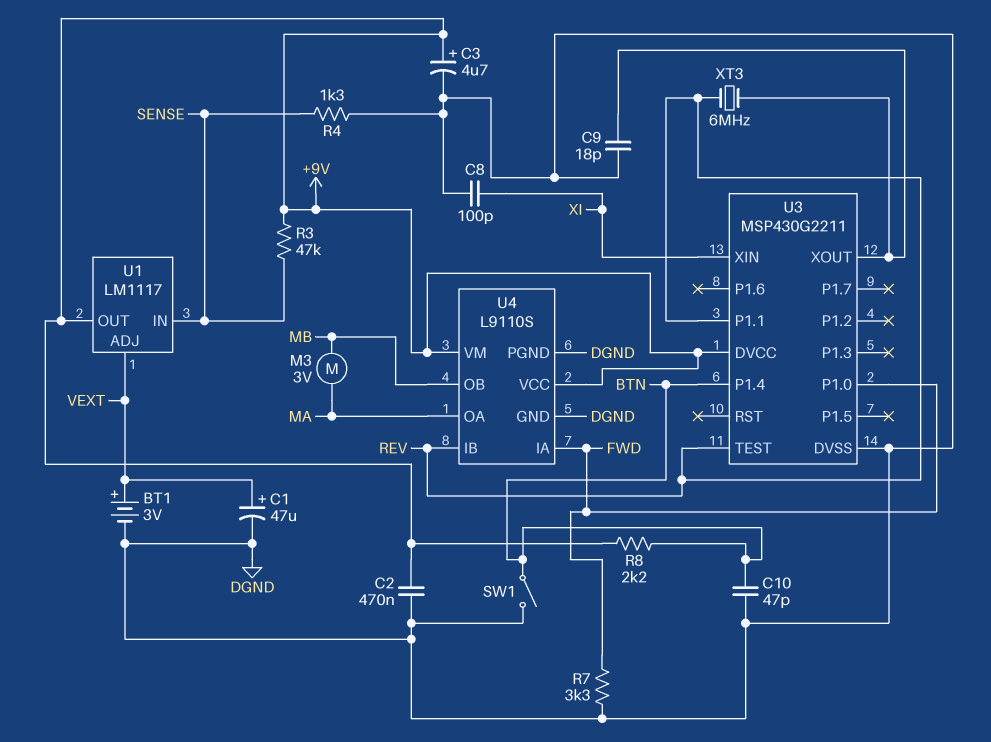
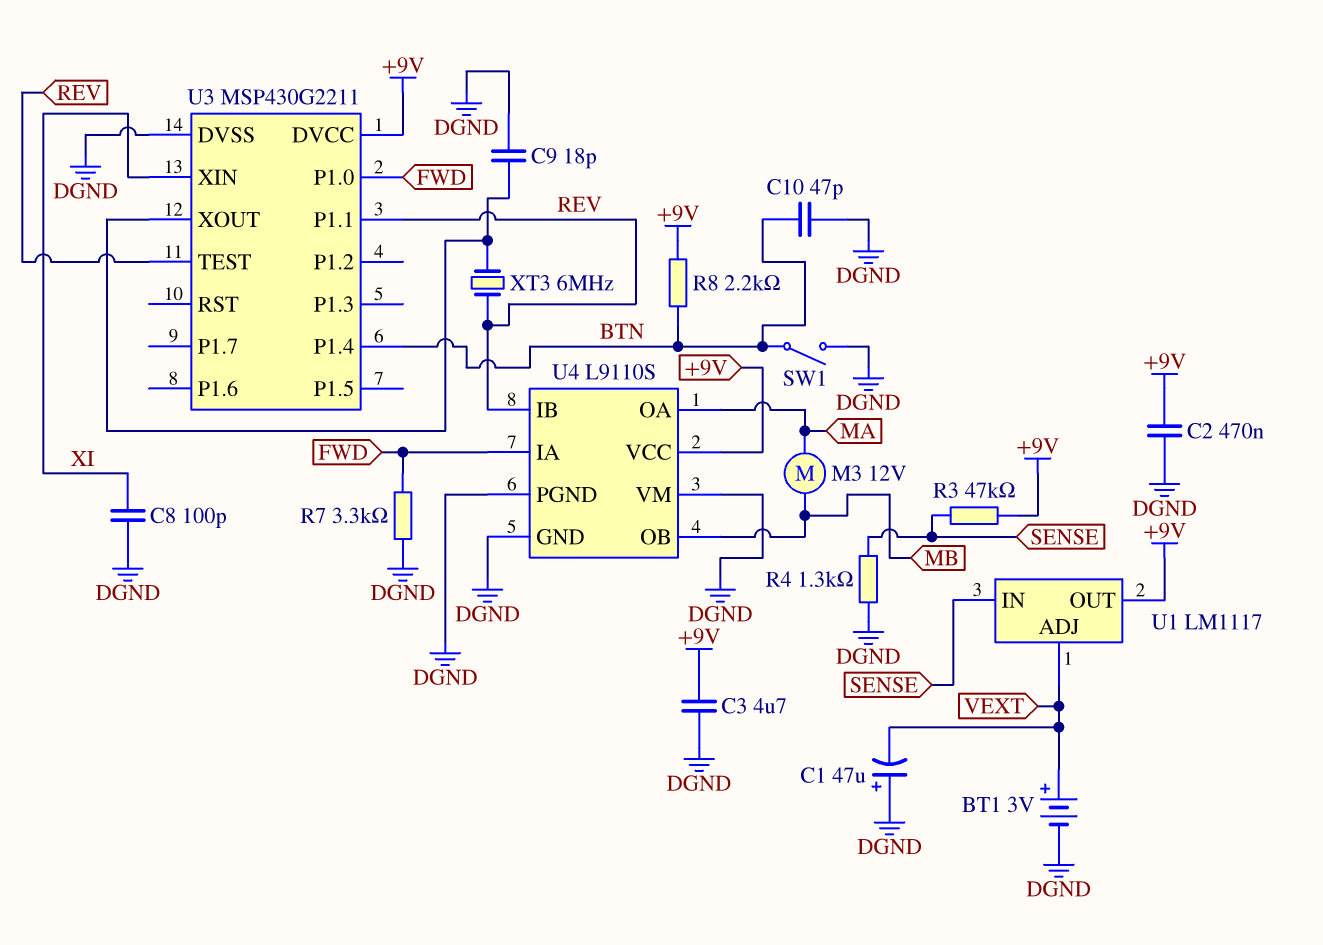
C1: 47uF (plus VEXT, minus DGND) -> 47uF (plus DGND, minus VEXT)
C3: 4.7uF (plus +9V, minus DGND) -> 4.7uF (+9V, DGND)
M3: motor 3V (MA, MB) -> motor 12V (MA, MB)
U4 pin VM: +9V -> DGND

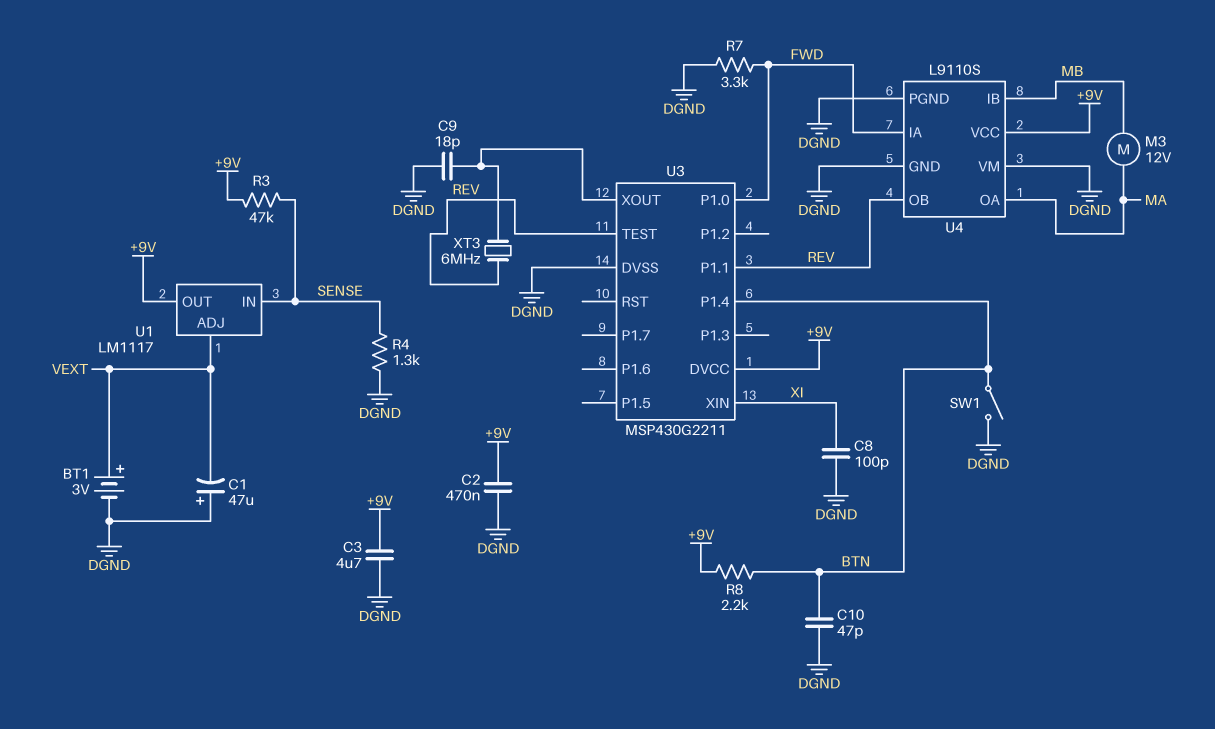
U4 pin IB: REV -> MB
U4 pin OB: MB -> REV

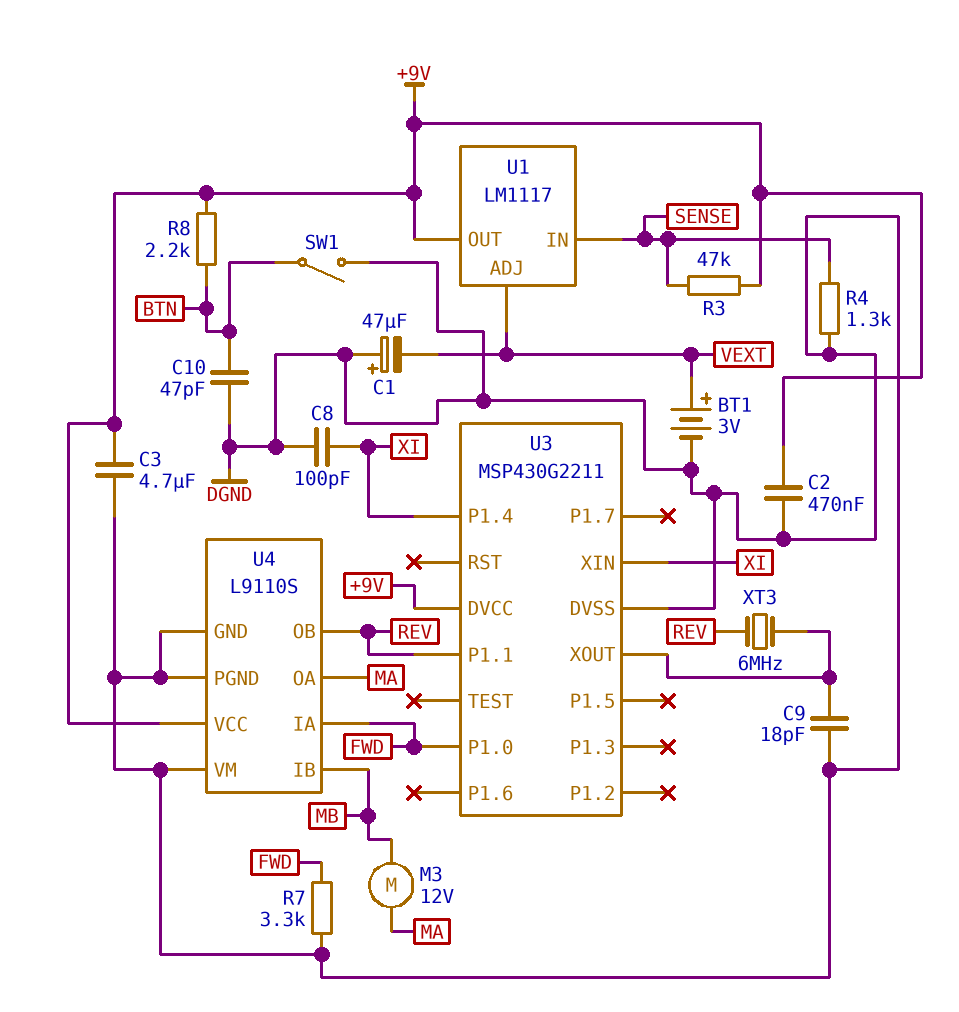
U3 pin P1.4: BTN -> XI
U3 pin TEST: REV -> none

